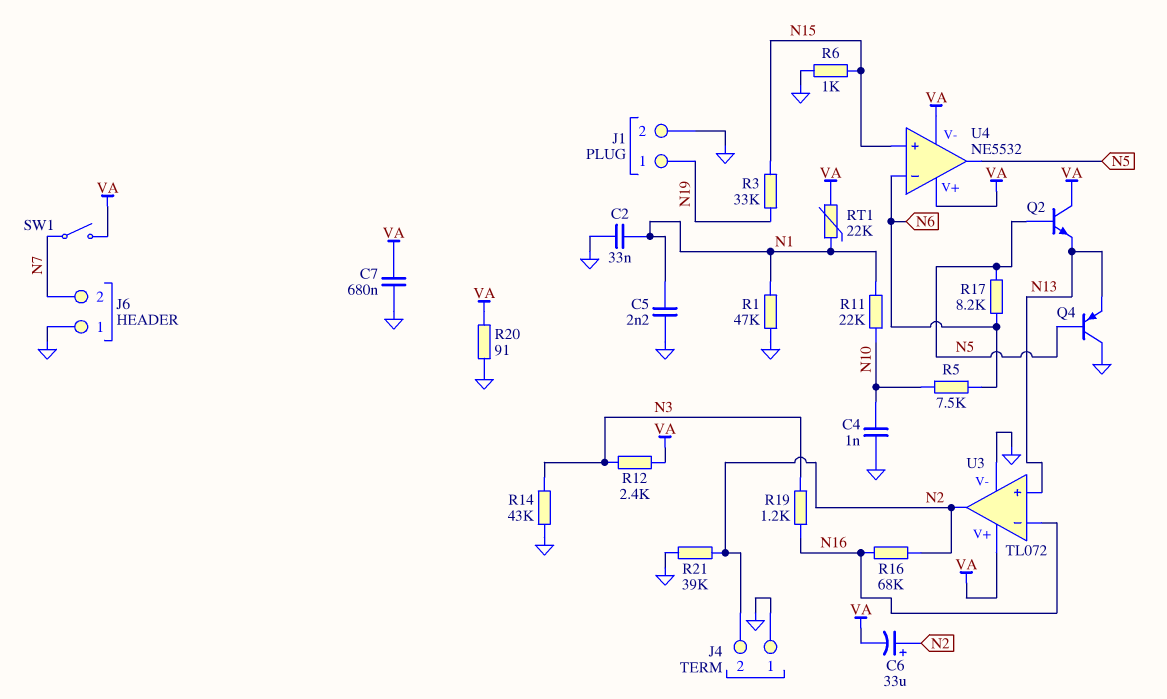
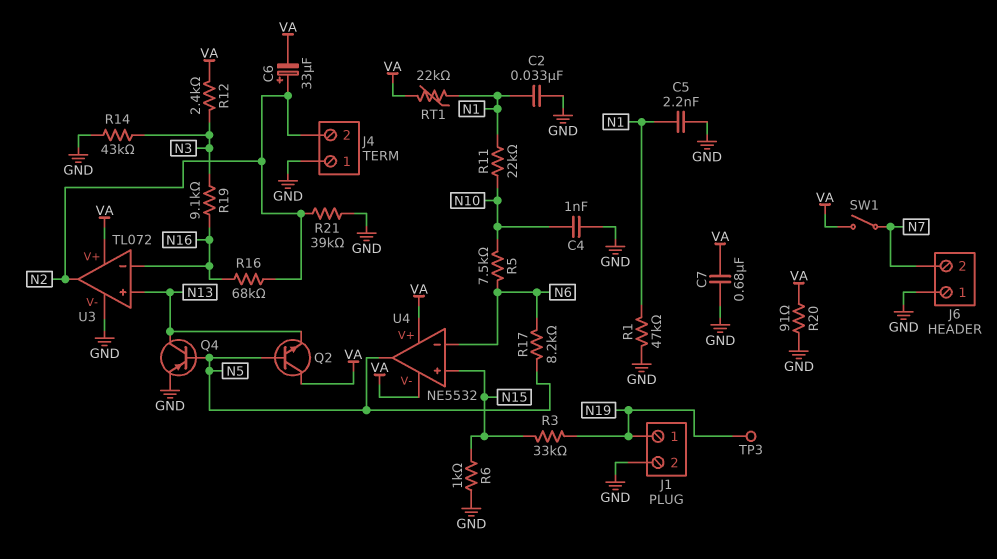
Q4: PNP (B N5, C GND, E N13) -> PNP (B N5, C N13, E GND)
R19: 1.2k (N3, N16) -> 9.1k (N3, N16)
TP3: none -> test point (N19)

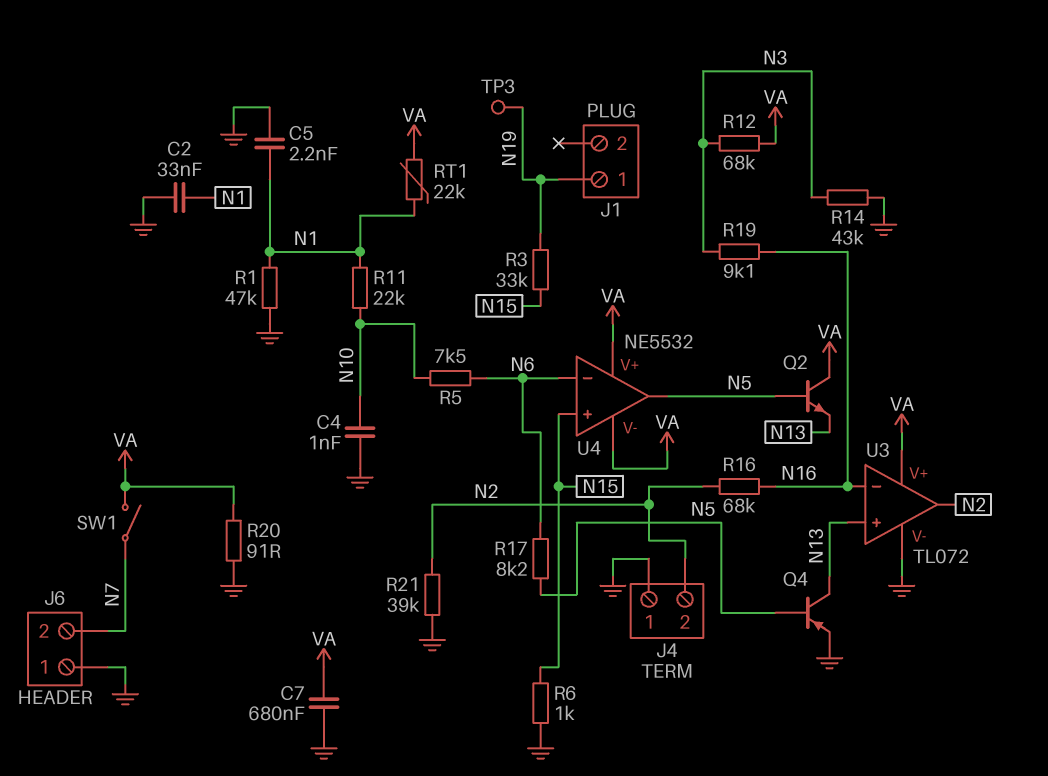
C6: 33uF (plus N2, minus VA) -> none
J1 pin 2: GND -> none
R12: 2.4k (N3, VA) -> 68k (N3, VA)

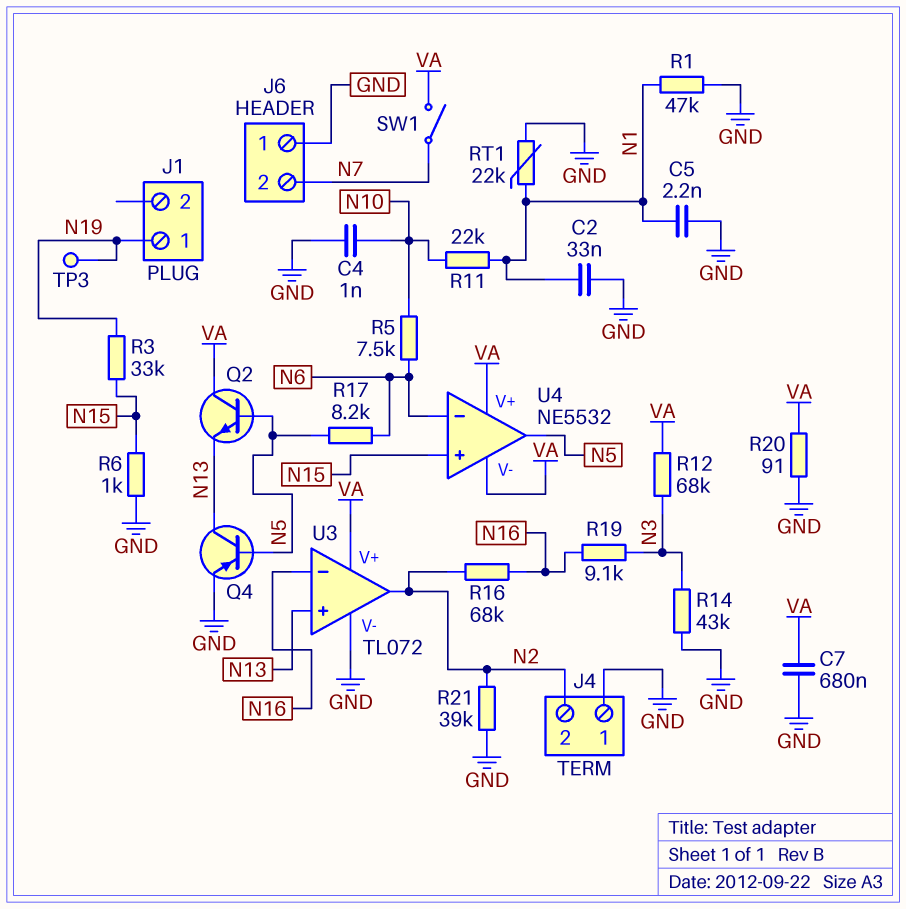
RT1: 22k (N1, VA) -> 22k (GND, N1)

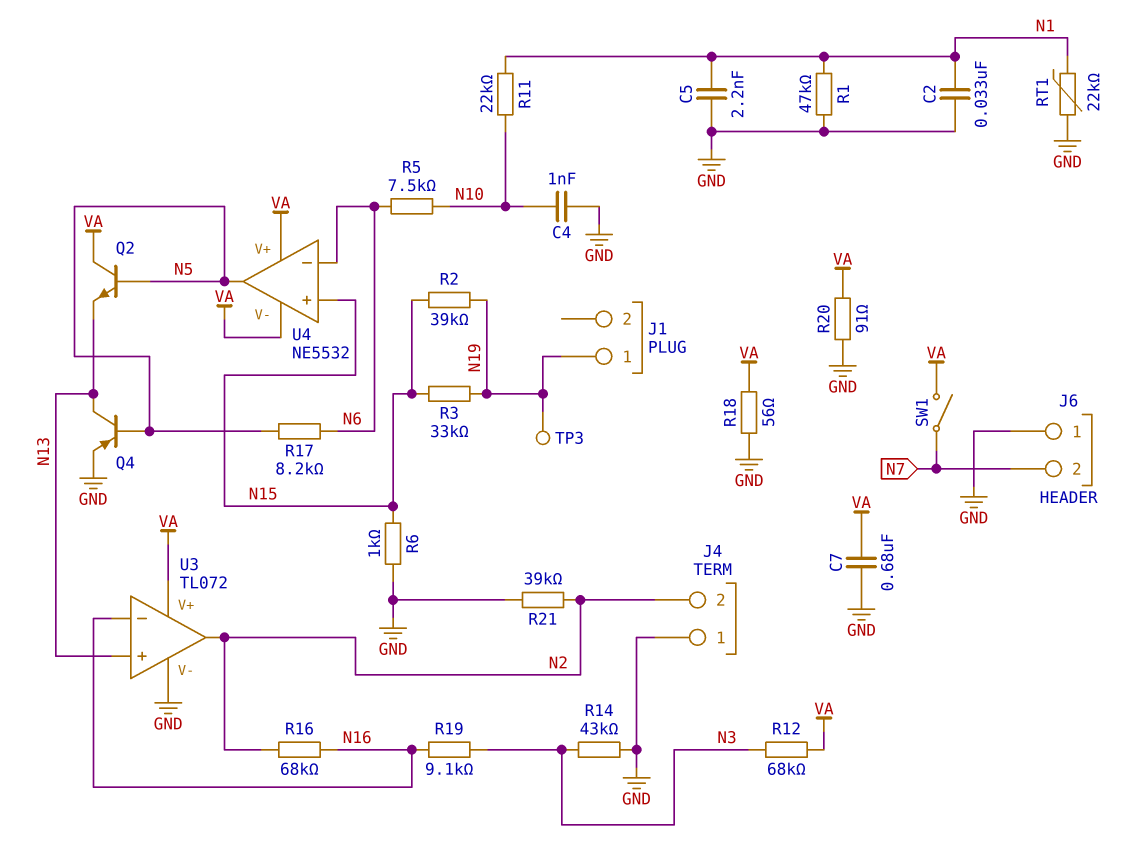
R2: none -> 39k (N15, N19)
R18: none -> 56 (GND, VA)

